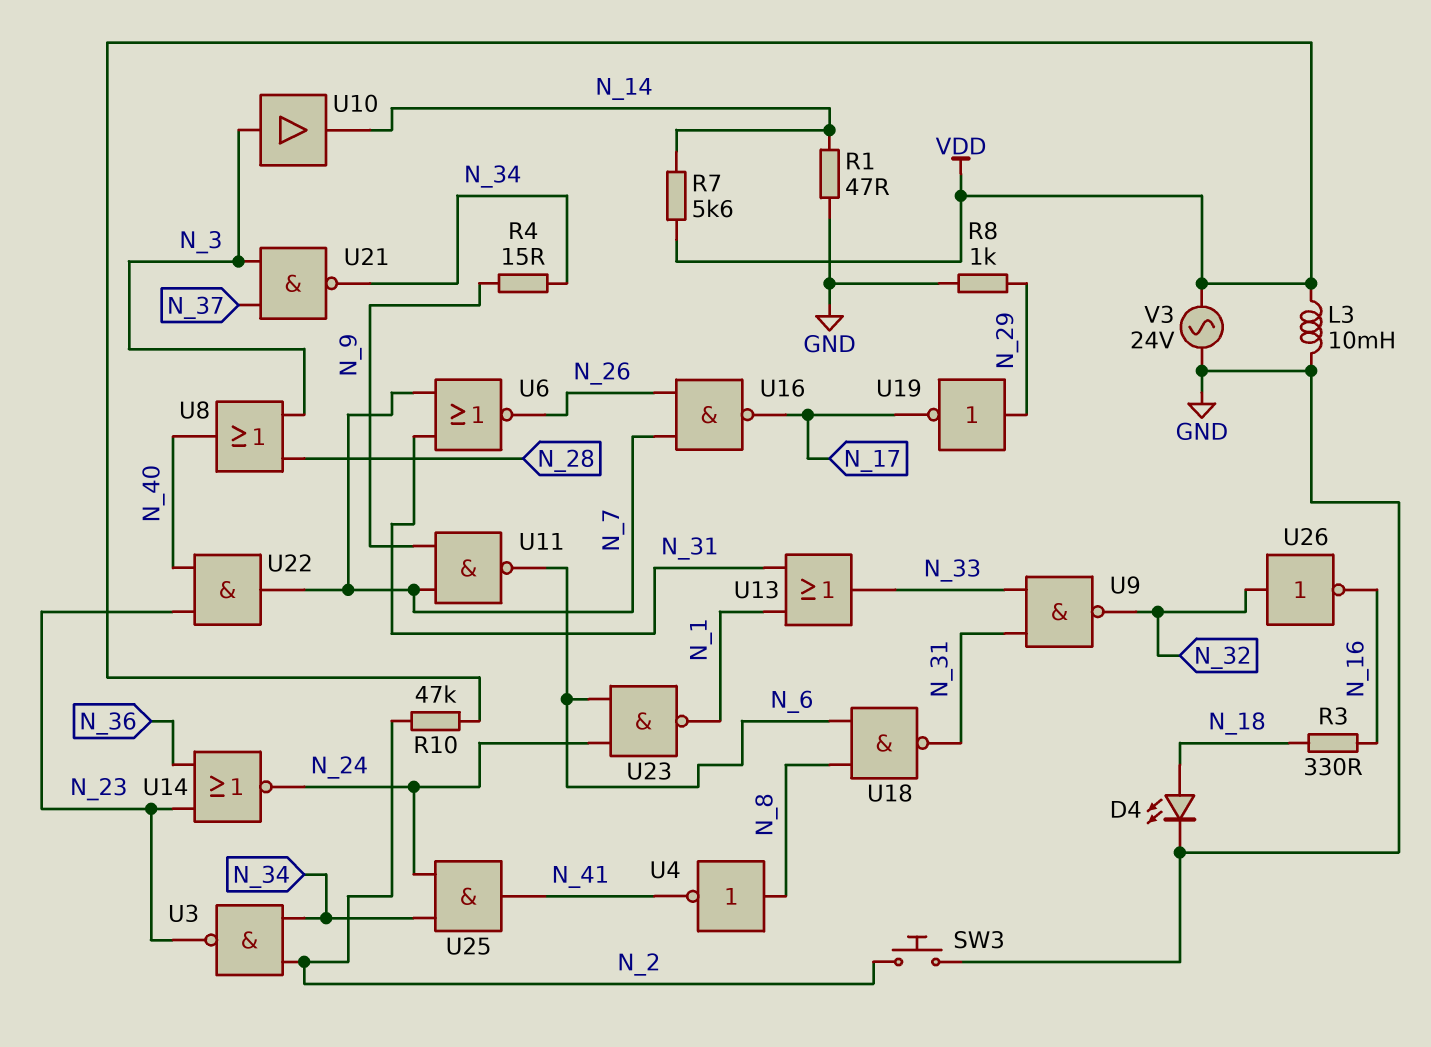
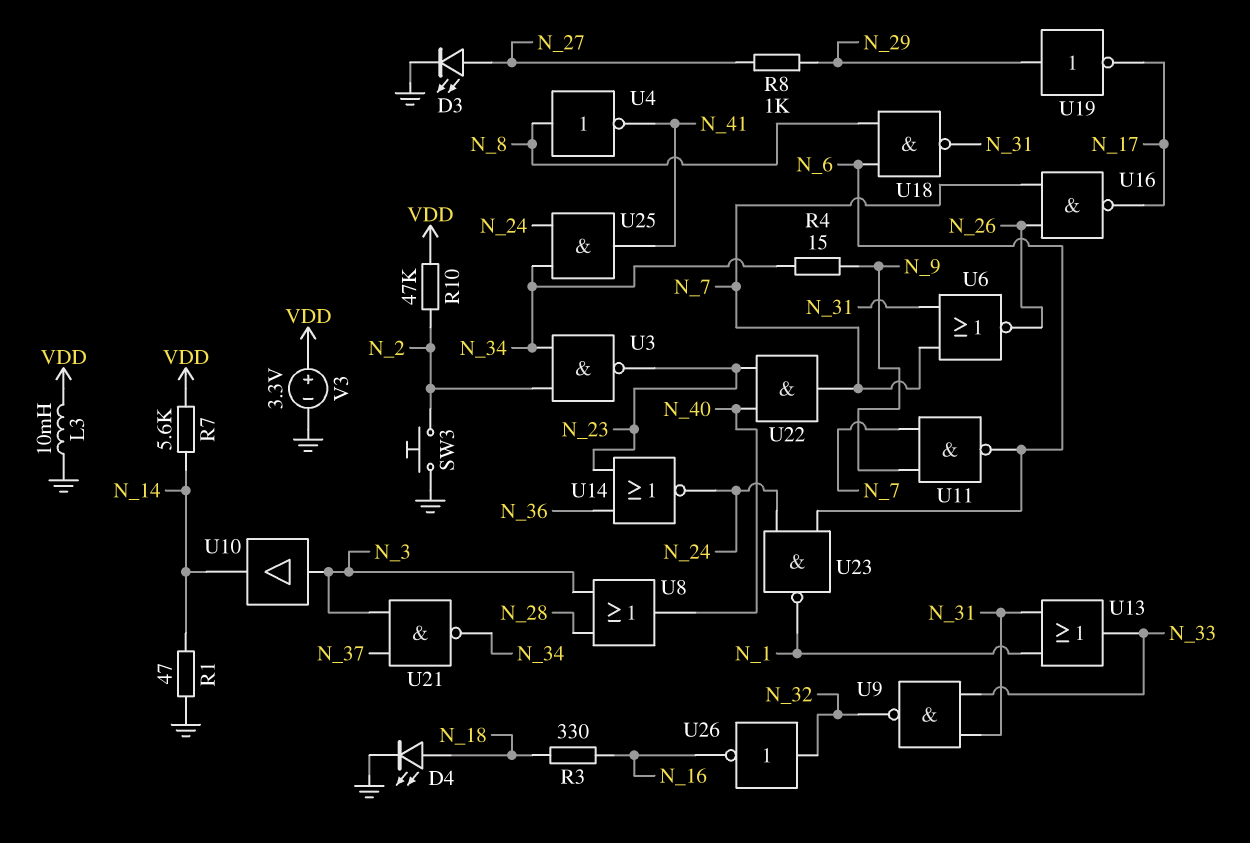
D3: none -> LED (A N_27, K GND)
R8: 1k (GND, N_29) -> 1k (N_27, N_29)
V3: AC 24V (GND, VDD) -> 3.3V (plus VDD, minus GND)

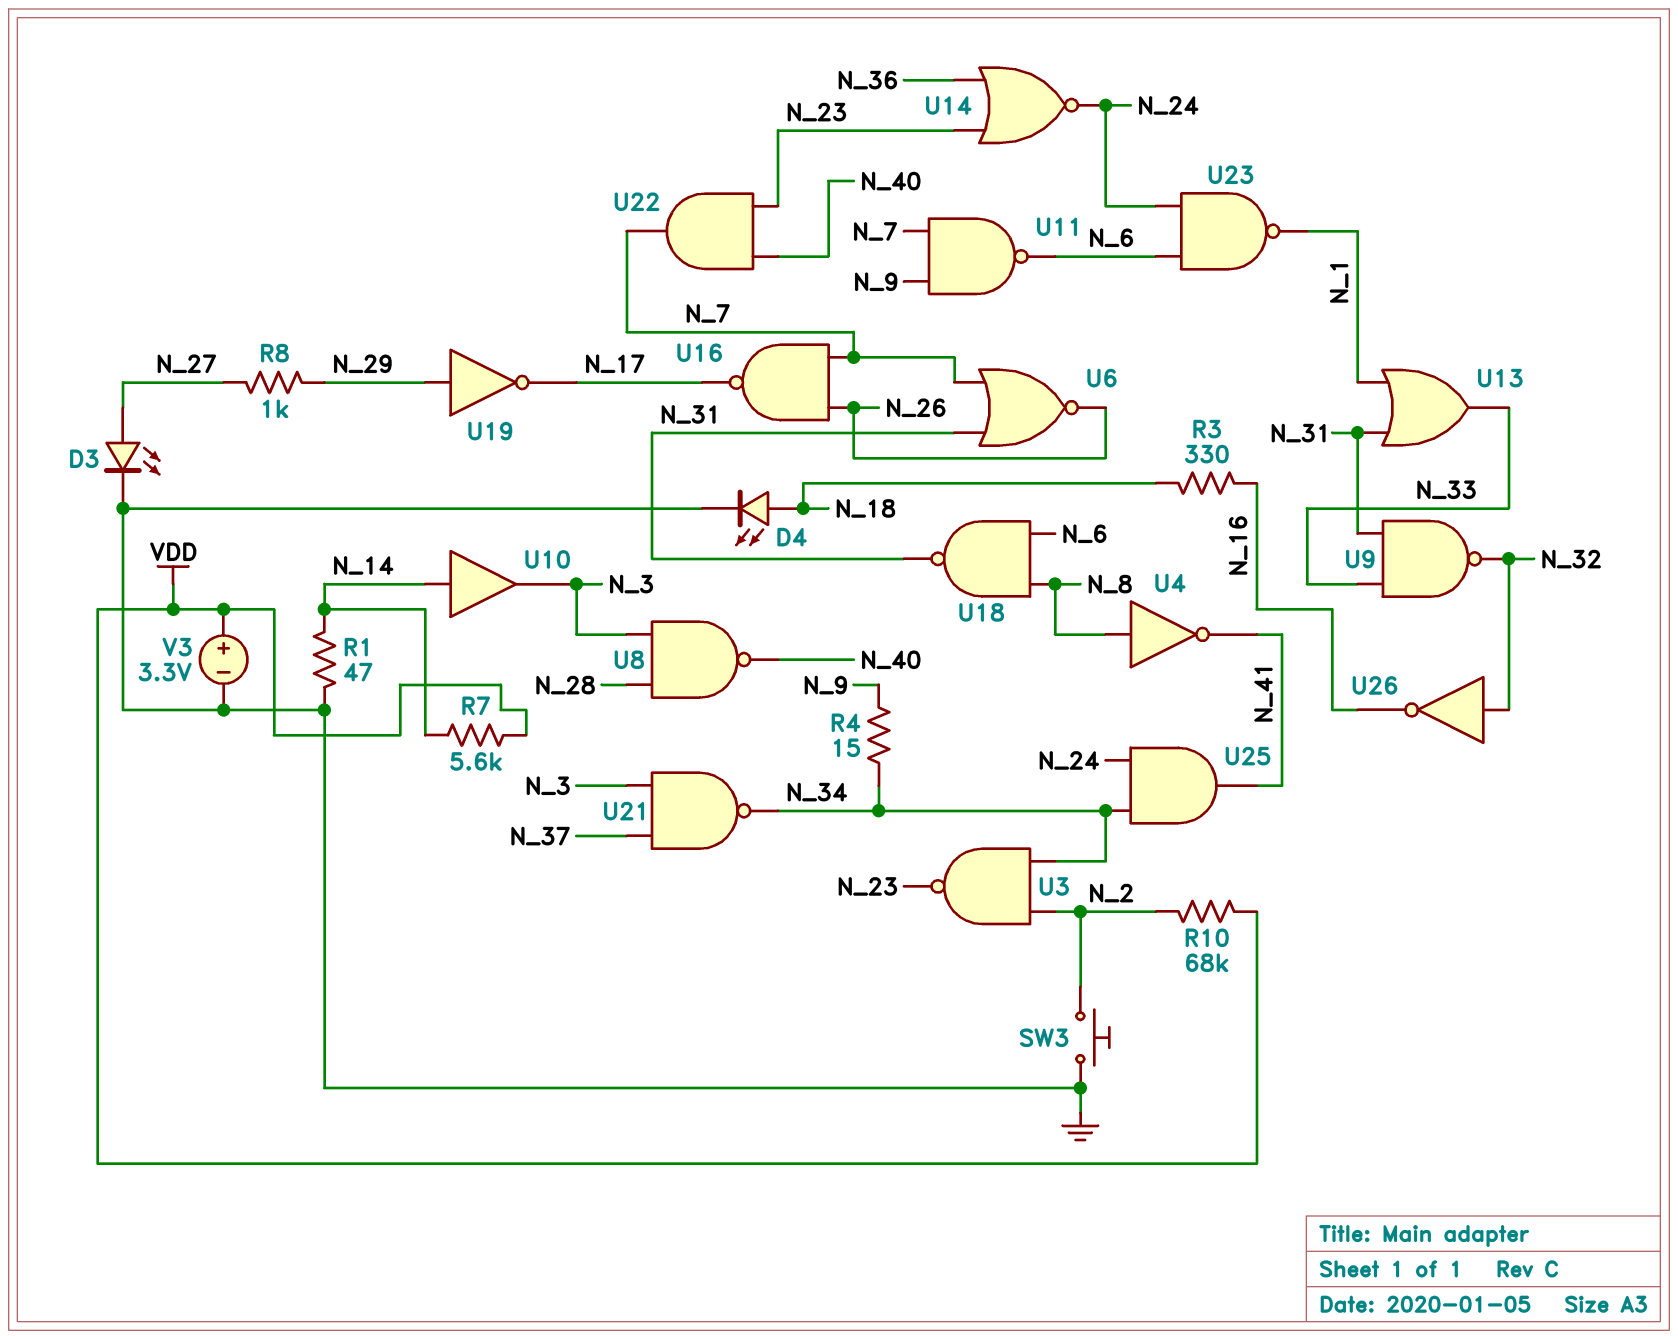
L3: 10mH (GND, VDD) -> none
R10: 47k (N_2, VDD) -> 68k (N_2, VDD)
U8: OR (in N_3, in N_28, out N_40) -> NAND (in N_3, in N_28, out N_40)
U10: buffer (in N_3, out N_14) -> buffer (in N_14, out N_3)

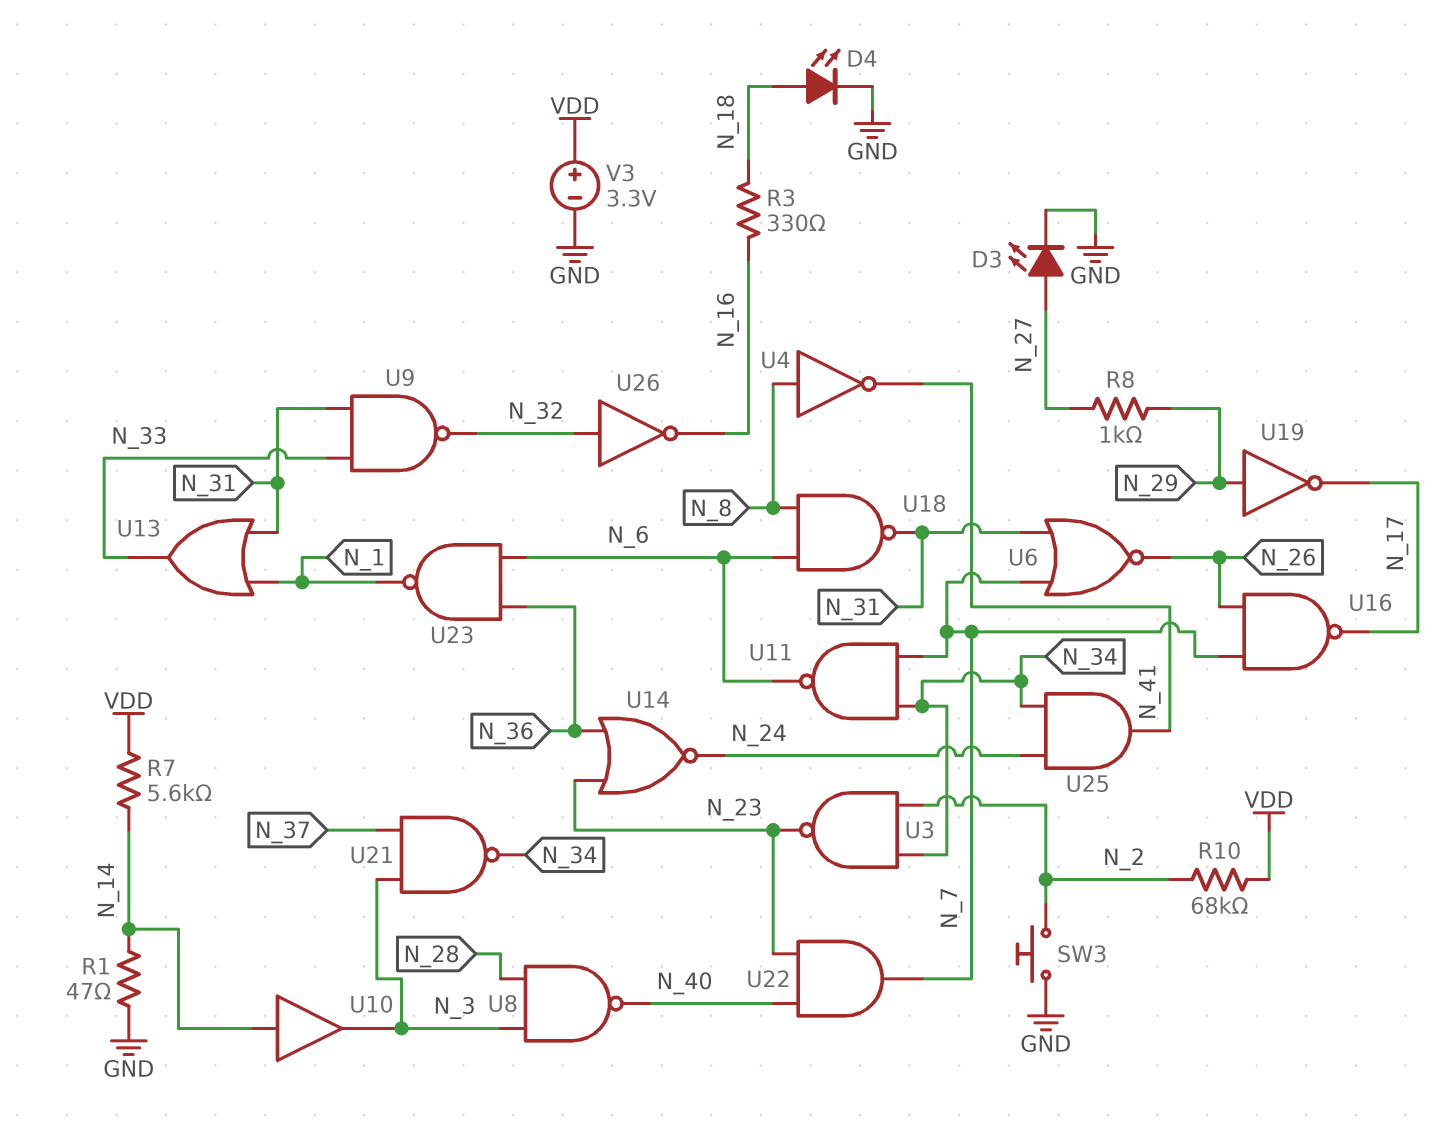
R4: 15 (N_9, N_34) -> none
U11: NAND (in N_7, in N_9, out N_6) -> NAND (in N_7, in N_34, out N_6)
U23: NAND (in N_6, in N_24, out N_1) -> NAND (in N_6, in N_36, out N_1)

